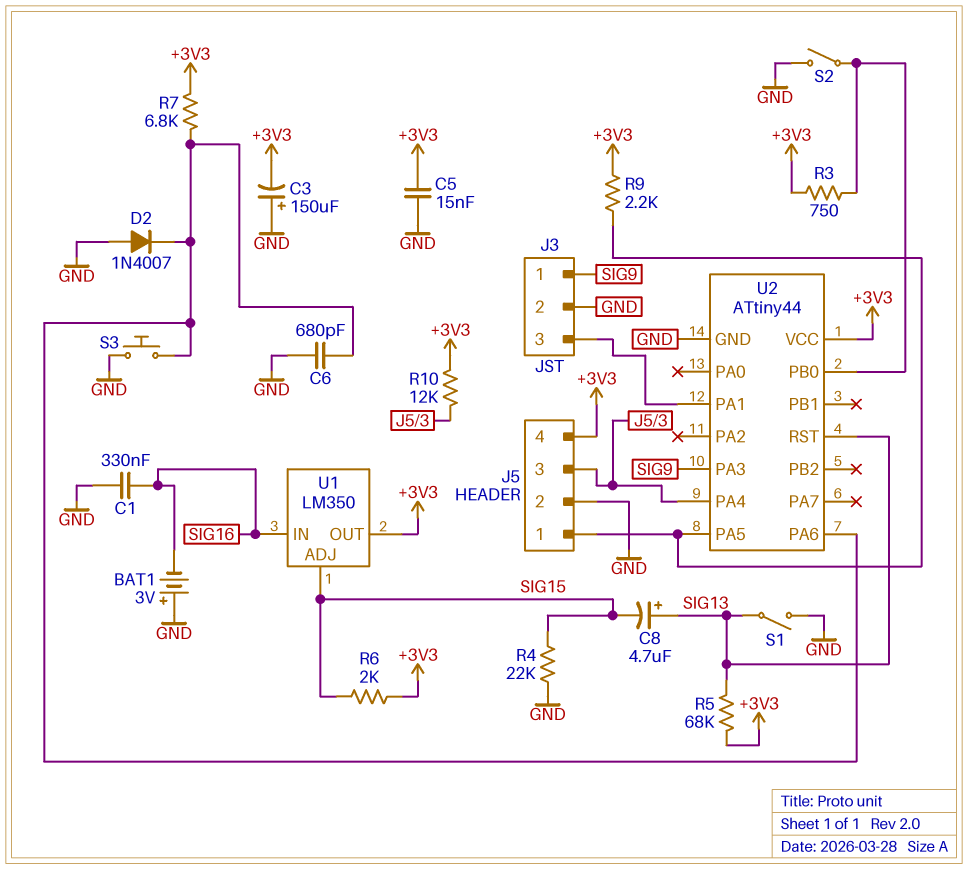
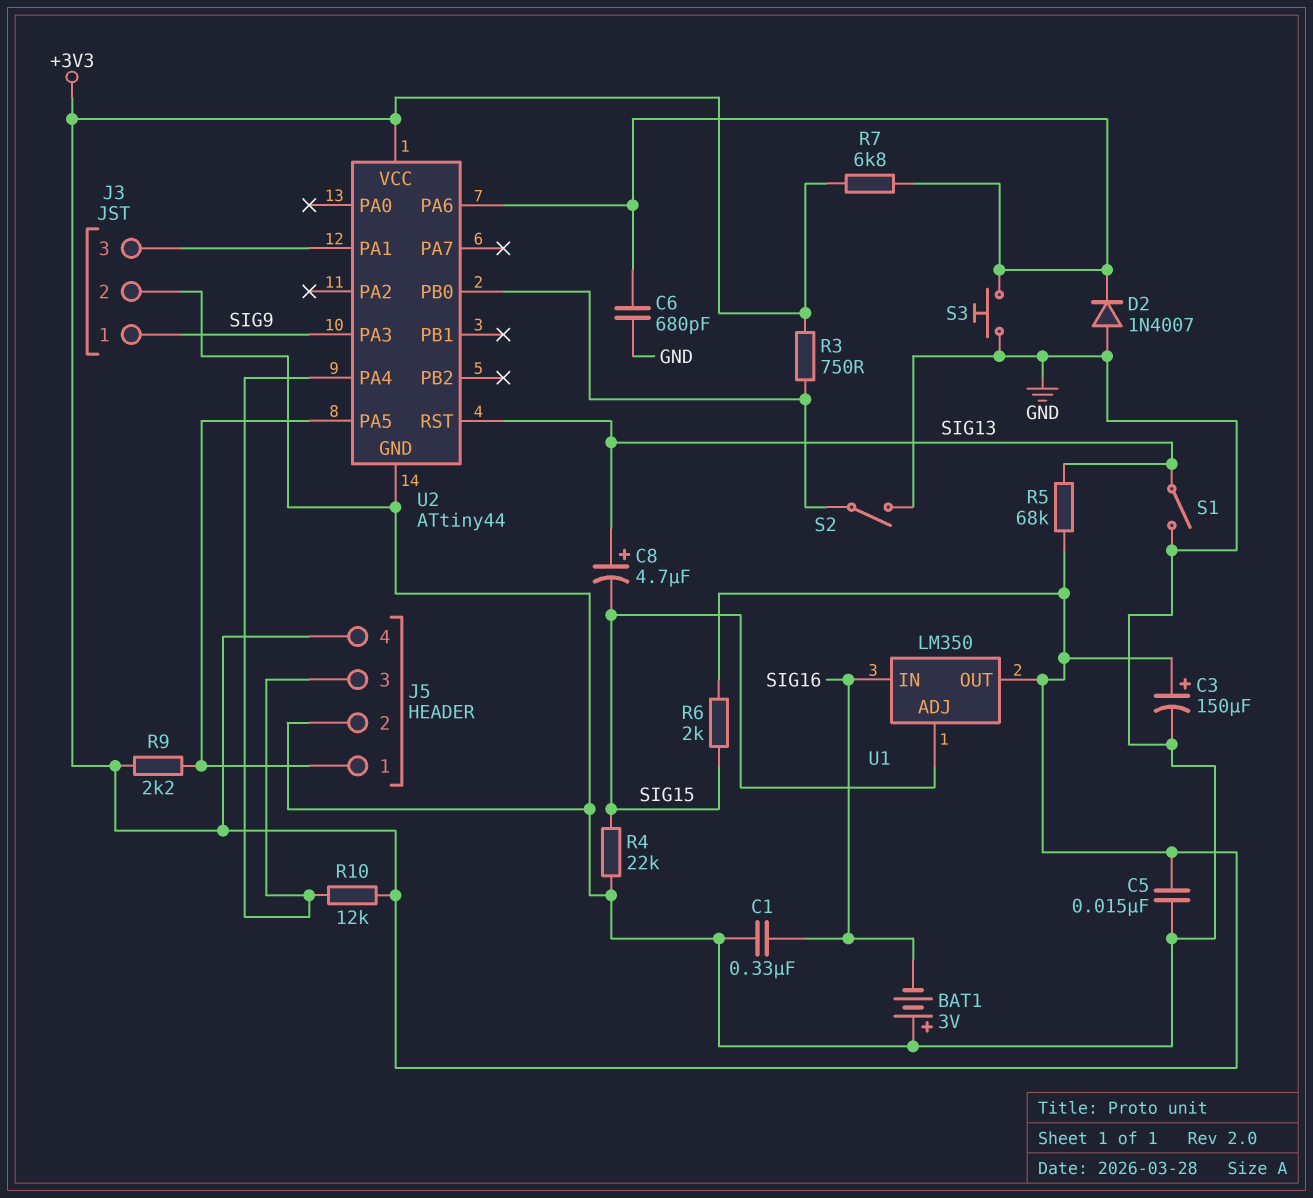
C3: 150uF (plus GND, minus +3V3) -> 150uF (plus +3V3, minus GND)

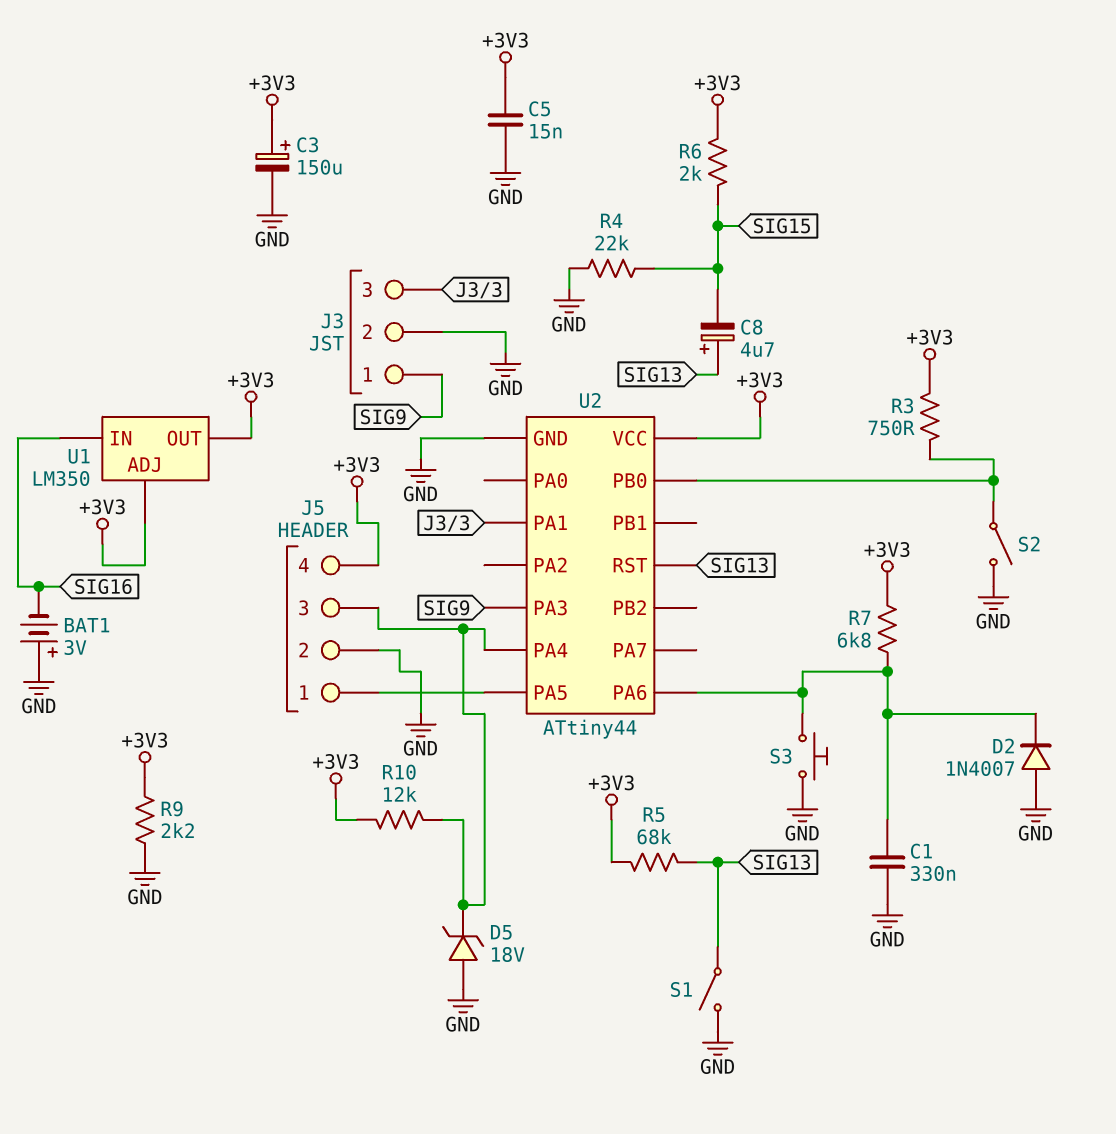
C1: 330nF (GND, SIG16) -> 330nF (GND, U2/PA6)
C6: 680pF (GND, U2/PA6) -> none
D5: none -> zener 18V (A GND, K J5/3)
R9: 2.2k (+3V3, J5/1) -> 2.2k (+3V3, GND)
U1 pin ADJ: SIG15 -> +3V3

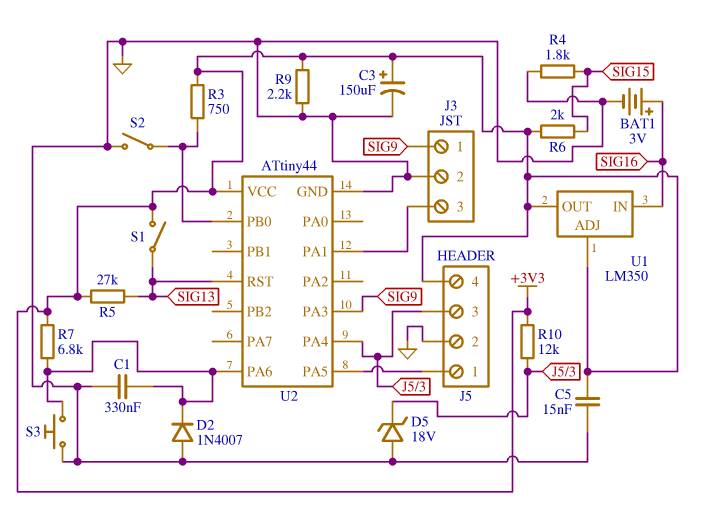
BAT1: 3V (plus GND, minus SIG16) -> 3V (plus SIG16, minus GND)
C8: 4.7uF (plus SIG13, minus SIG15) -> none
R4: 22k (GND, SIG15) -> 1.8k (GND, SIG15)
R5: 68k (+3V3, SIG13) -> 27k (+3V3, SIG13)
S1: switch (GND, SIG13) -> switch (+3V3, SIG13)

